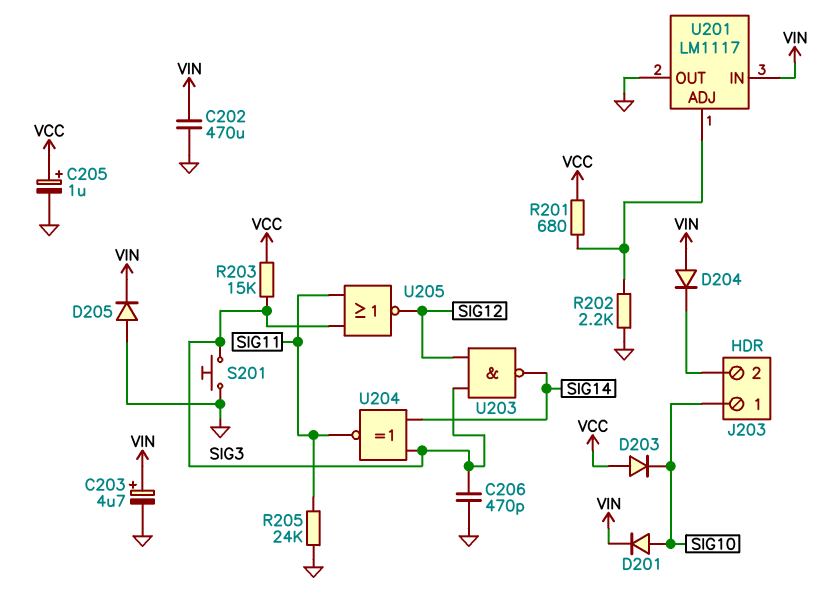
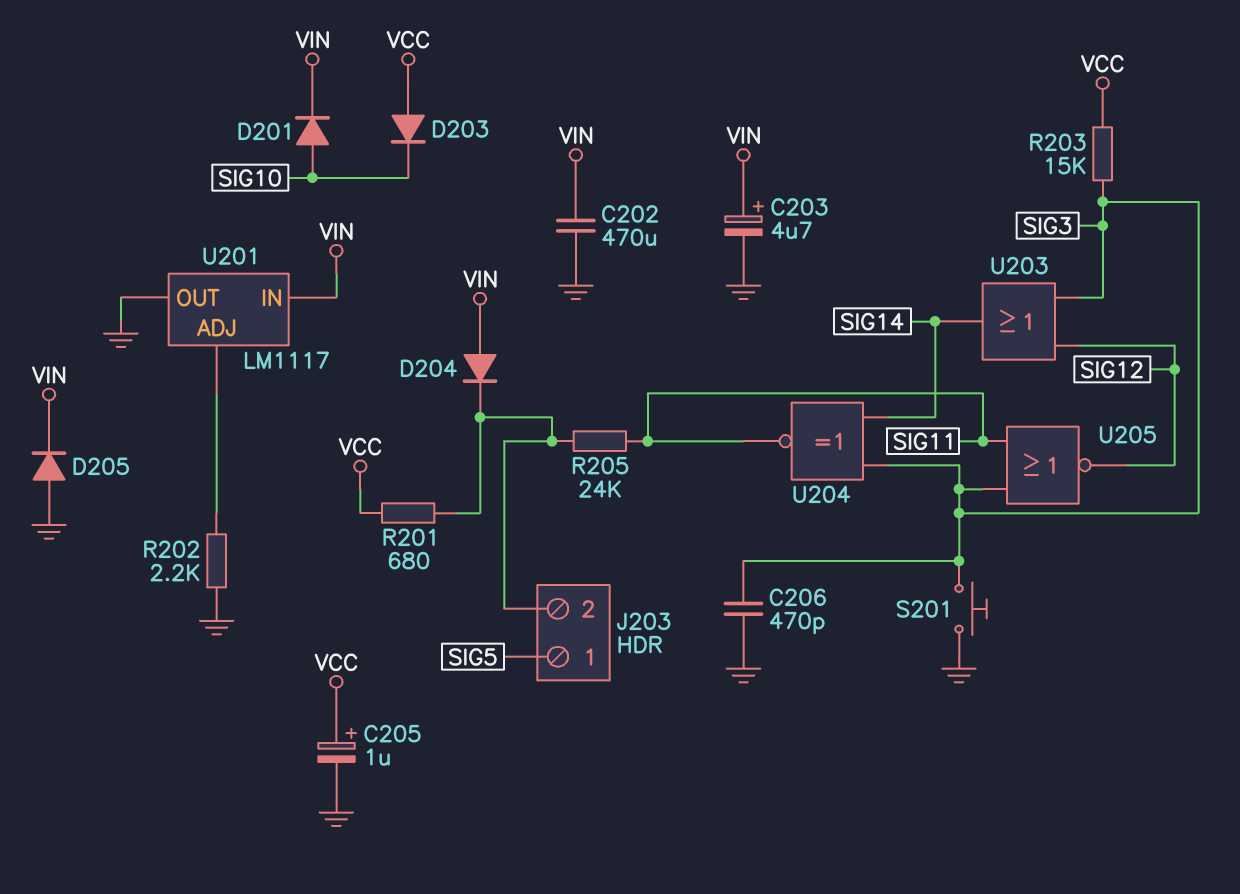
J203 pin 1: SIG10 -> SIG5
R201: 680 (U201/ADJ, VCC) -> 680 (J203/2, VCC)
R205: 24k (GND, SIG11) -> 24k (J203/2, SIG11)
U203: NAND (in SIG3, in SIG12, out SIG14) -> OR (in SIG3, in SIG12, out SIG14)

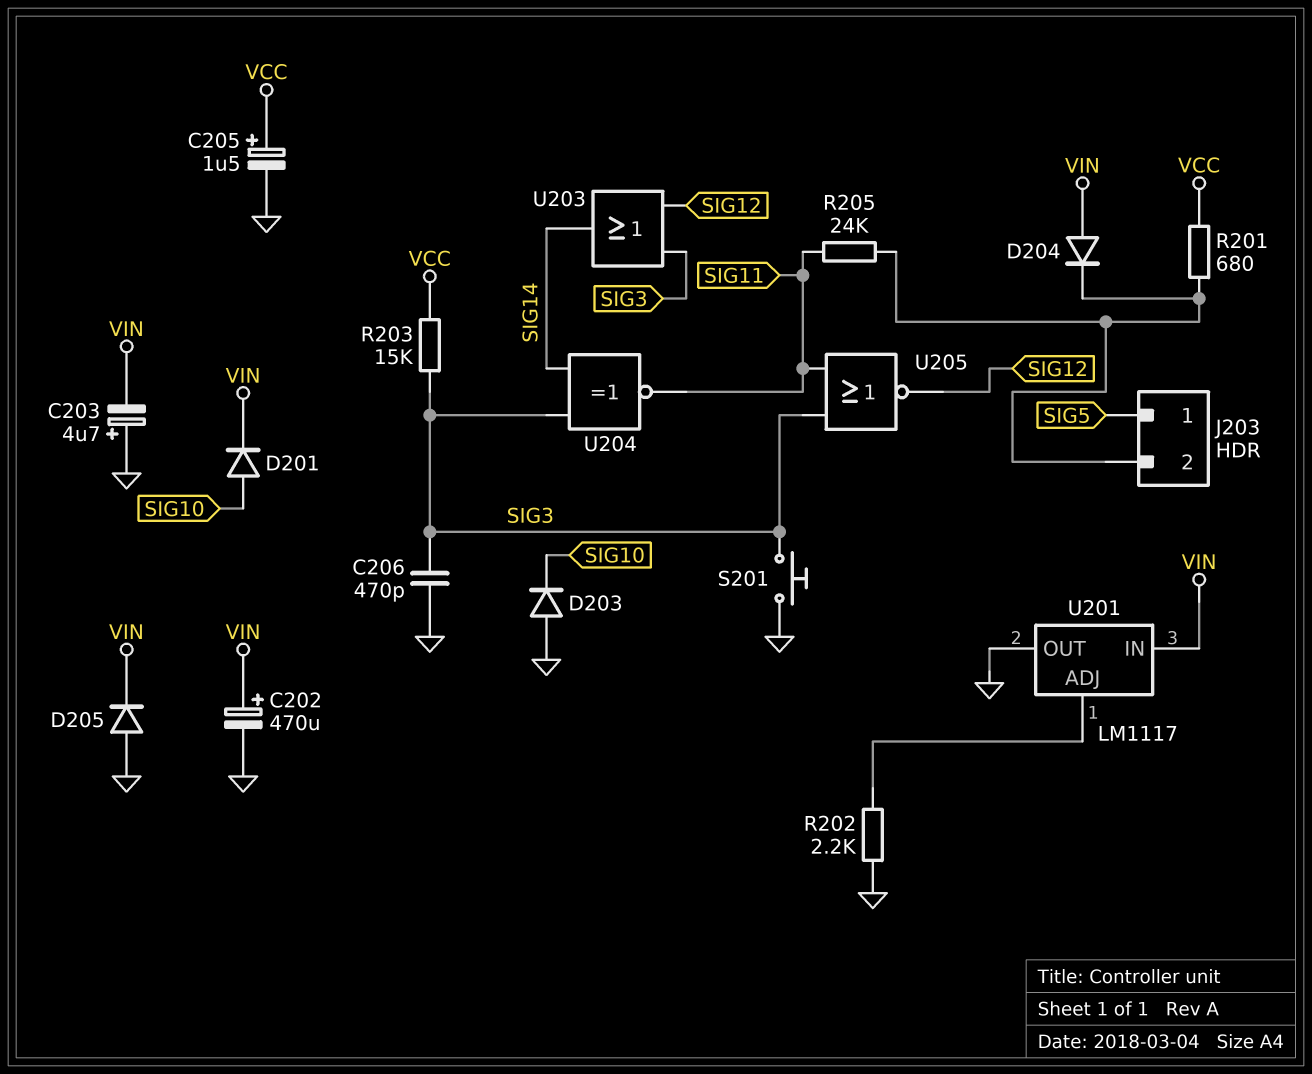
C202: 470uF (GND, VIN) -> 470uF (plus VIN, minus GND)
C203: 4.7uF (plus VIN, minus GND) -> 4.7uF (plus GND, minus VIN)
C205: 1uF (plus VCC, minus GND) -> 1.5uF (plus VCC, minus GND)
D203: diode (A VCC, K SIG10) -> diode (A GND, K SIG10)

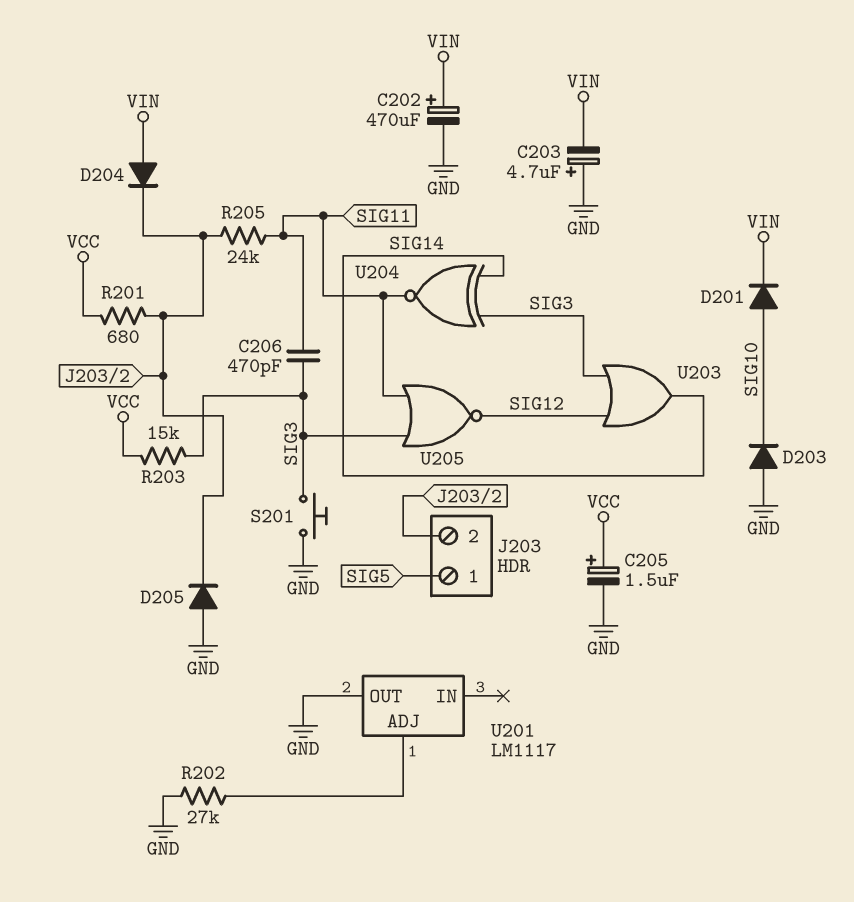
C206: 470pF (GND, SIG3) -> 470pF (SIG3, SIG11)
D205: diode (A GND, K VIN) -> diode (A GND, K J203/2)
R202: 2.2k (GND, U201/ADJ) -> 27k (GND, U201/ADJ)
U201 pin IN: VIN -> none

